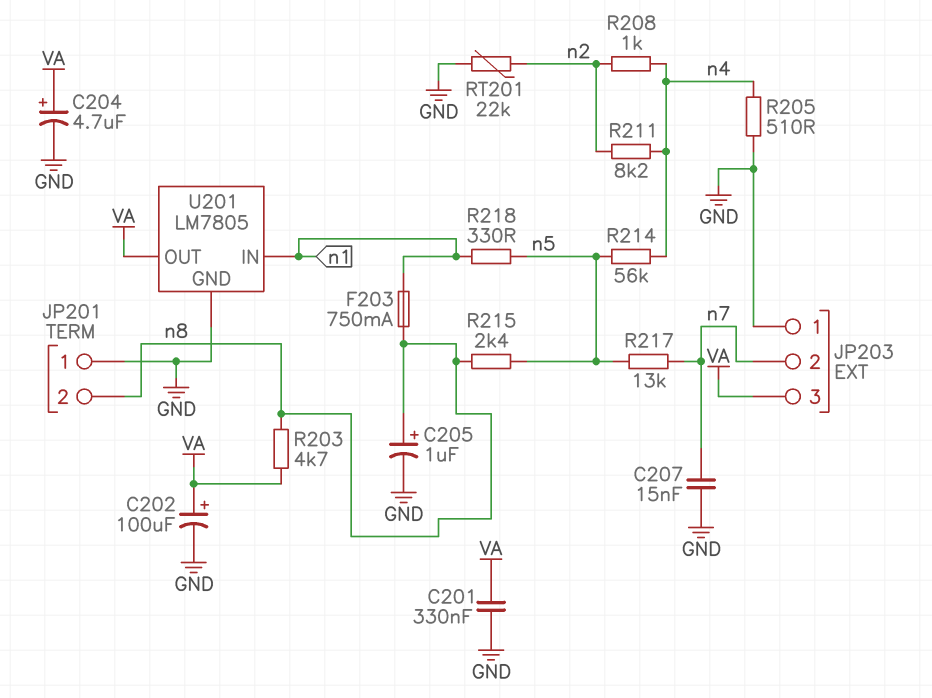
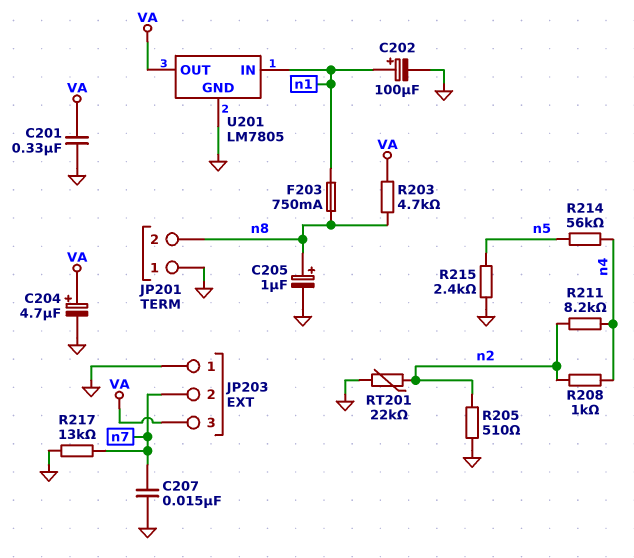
C202: 100uF (plus VA, minus GND) -> 100uF (plus n1, minus GND)
R205: 510 (GND, n4) -> 510 (GND, n2)
R215: 2.4k (n5, n8) -> 2.4k (GND, n5)
R217: 13k (n5, n7) -> 13k (GND, n7)
R218: 330 (n1, n5) -> none

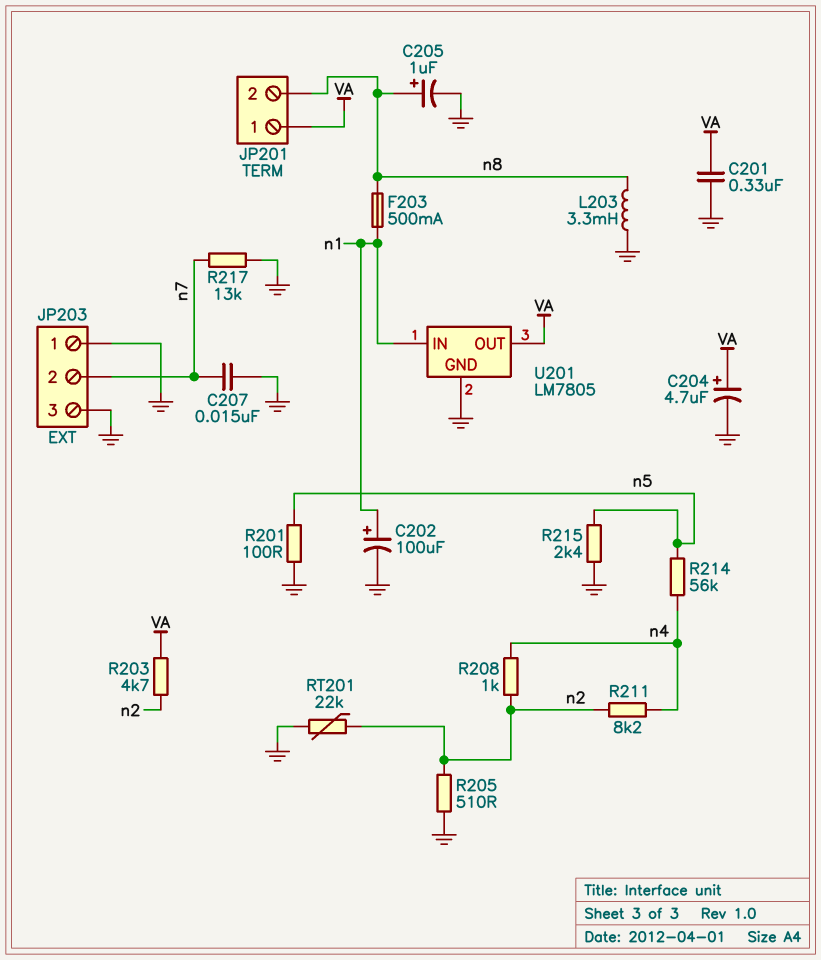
F203: 750mA (n1, n8) -> 500mA (n1, n8)
JP201 pin 1: GND -> VA
JP203 pin 3: VA -> GND
L203: none -> 3.3mH (GND, n8)
R201: none -> 100 (GND, n5)
R203: 4.7k (VA, n8) -> 4.7k (VA, n2)

